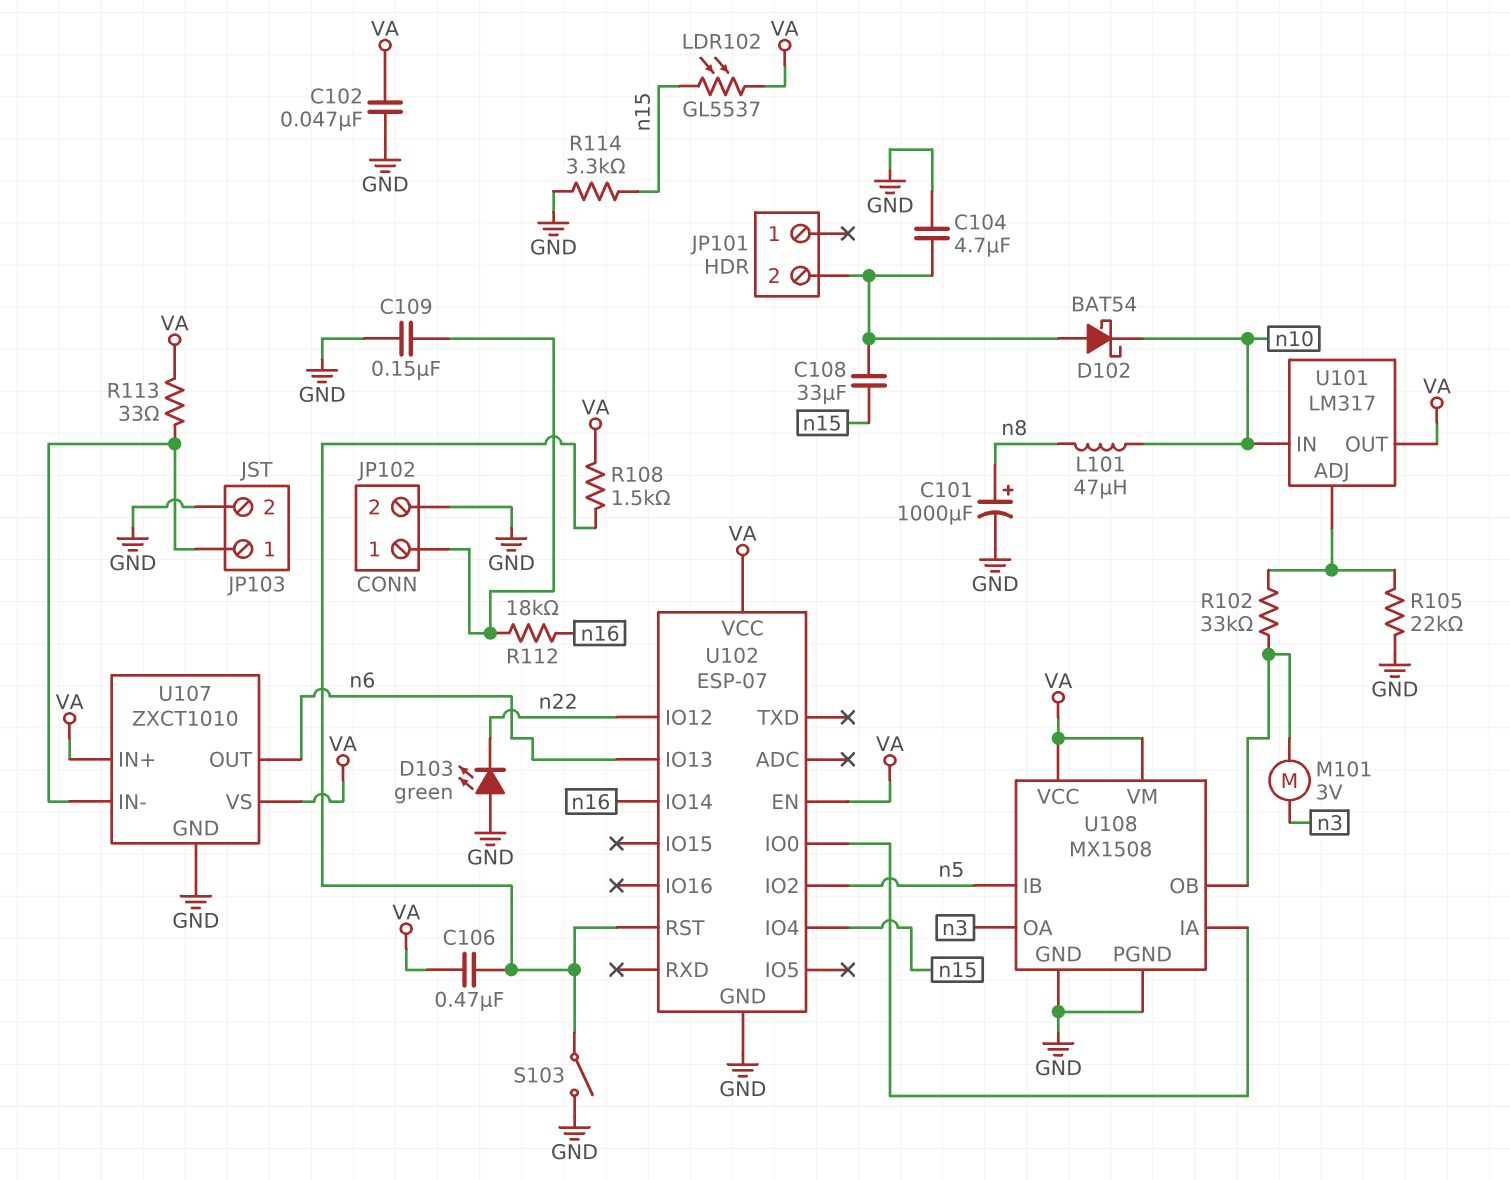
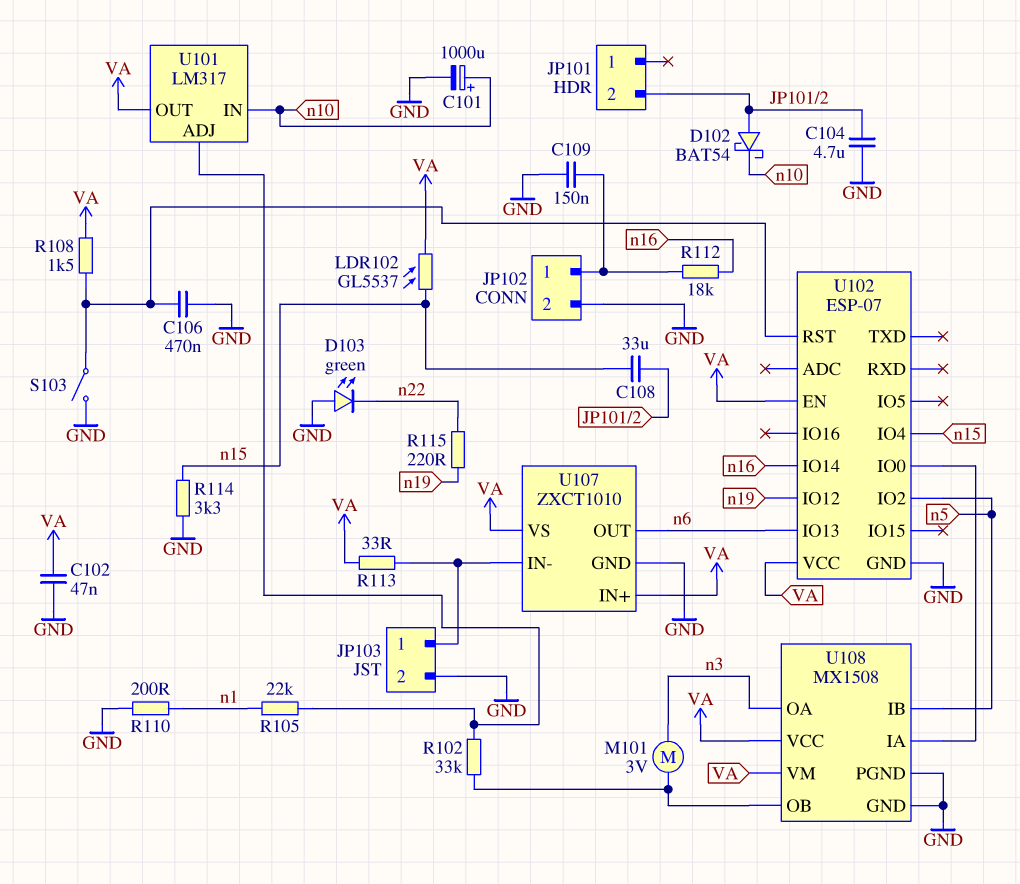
C101: 1000uF (plus n8, minus GND) -> 1000uF (plus n10, minus GND)
C106: 470nF (U102/RST, VA) -> 470nF (GND, U102/RST)
L101: 47uH (n8, n10) -> none
R105: 22k (GND, U101/ADJ) -> 22k (U101/ADJ, n1)
R110: none -> 200 (GND, n1)
R115: none -> 220 (n19, n22)
U102 pin IO12: n22 -> n19

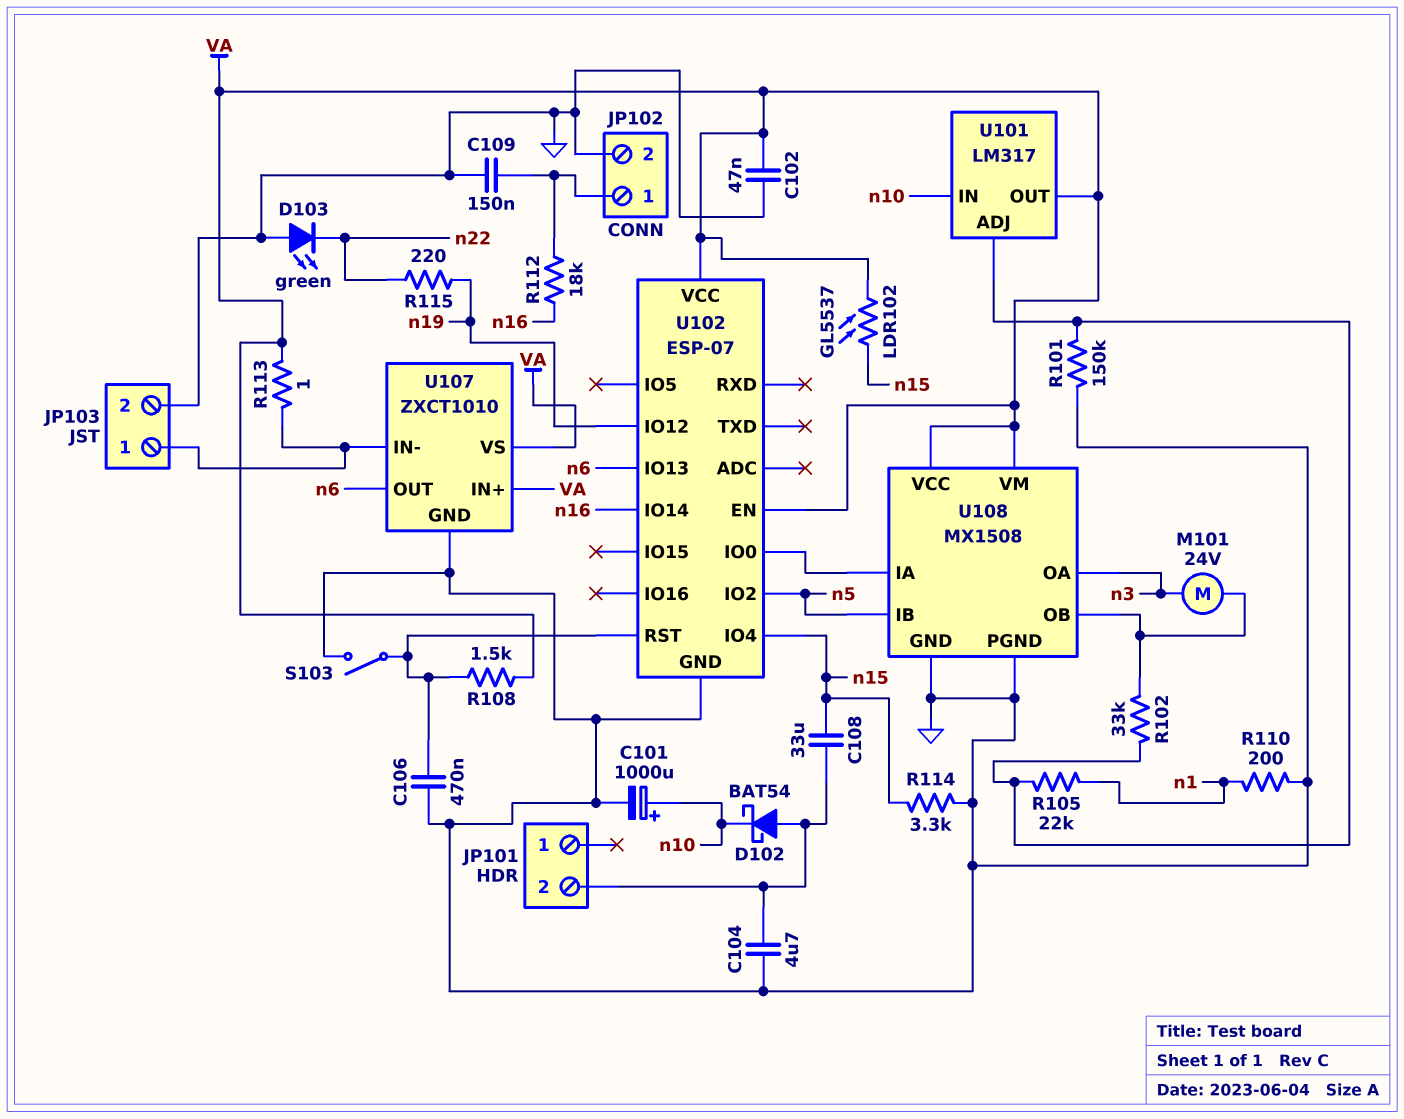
M101: motor 3V (U108/OB, n3) -> motor 24V (U108/OB, n3)
R101: none -> 150k (GND, U101/ADJ)
R113: 33 (JP103/1, VA) -> 1 (JP103/1, VA)

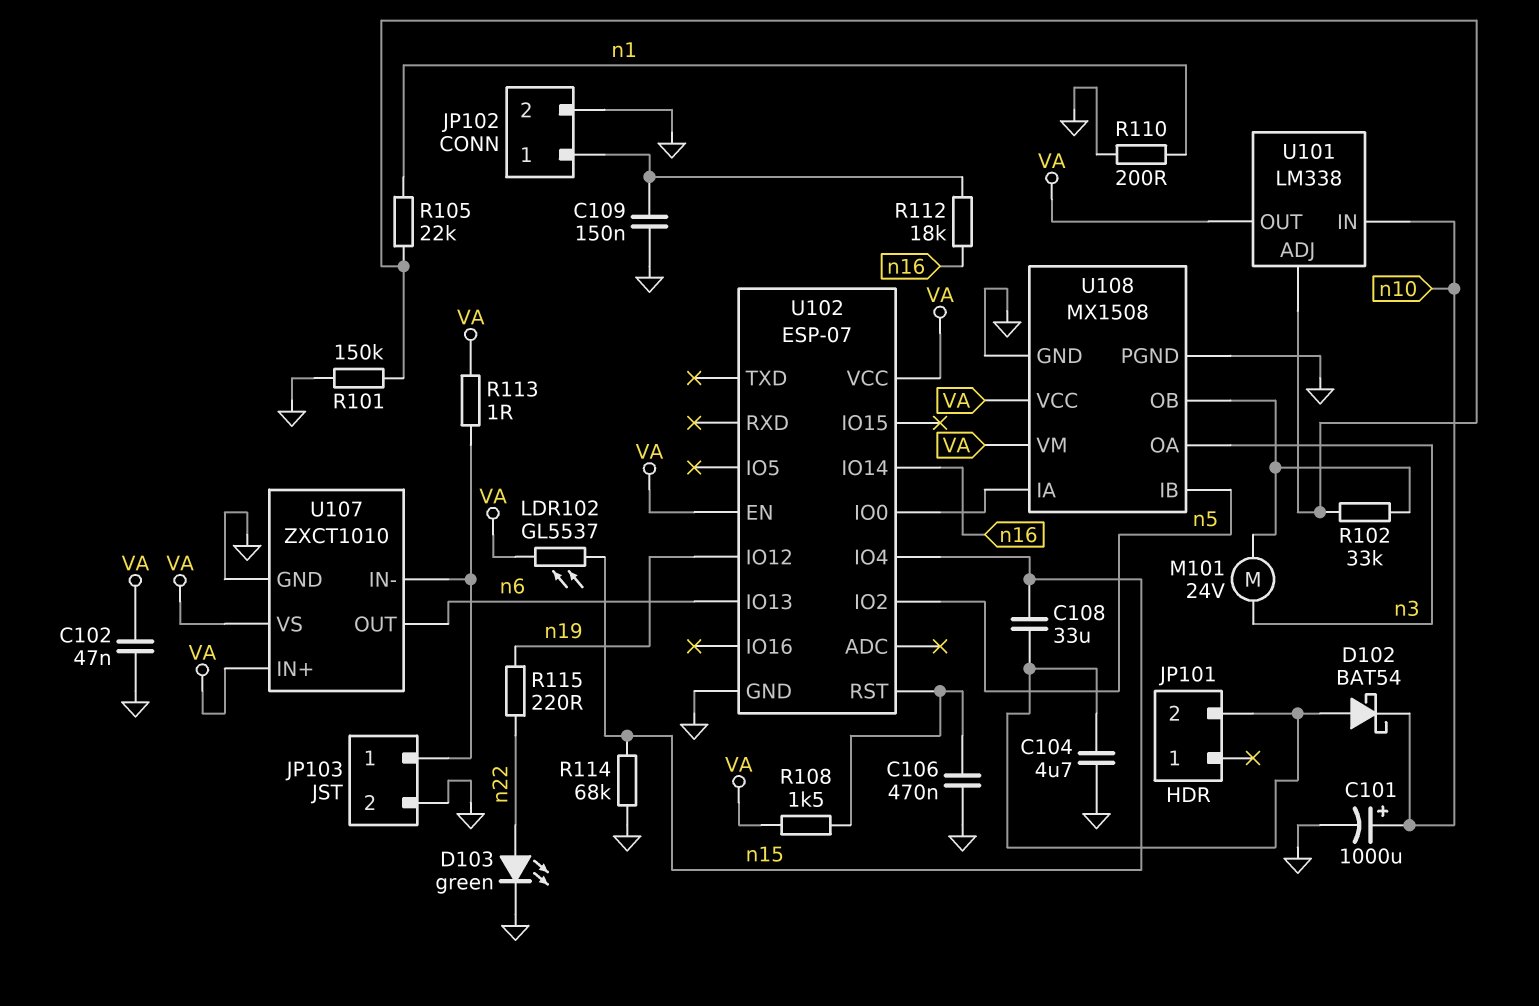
D103: LED green (A GND, K n22) -> LED green (A n22, K GND)
R114: 3.3k (GND, n15) -> 68k (GND, n15)
S103: switch (GND, U102/RST) -> none
U101: LM317 -> LM338

